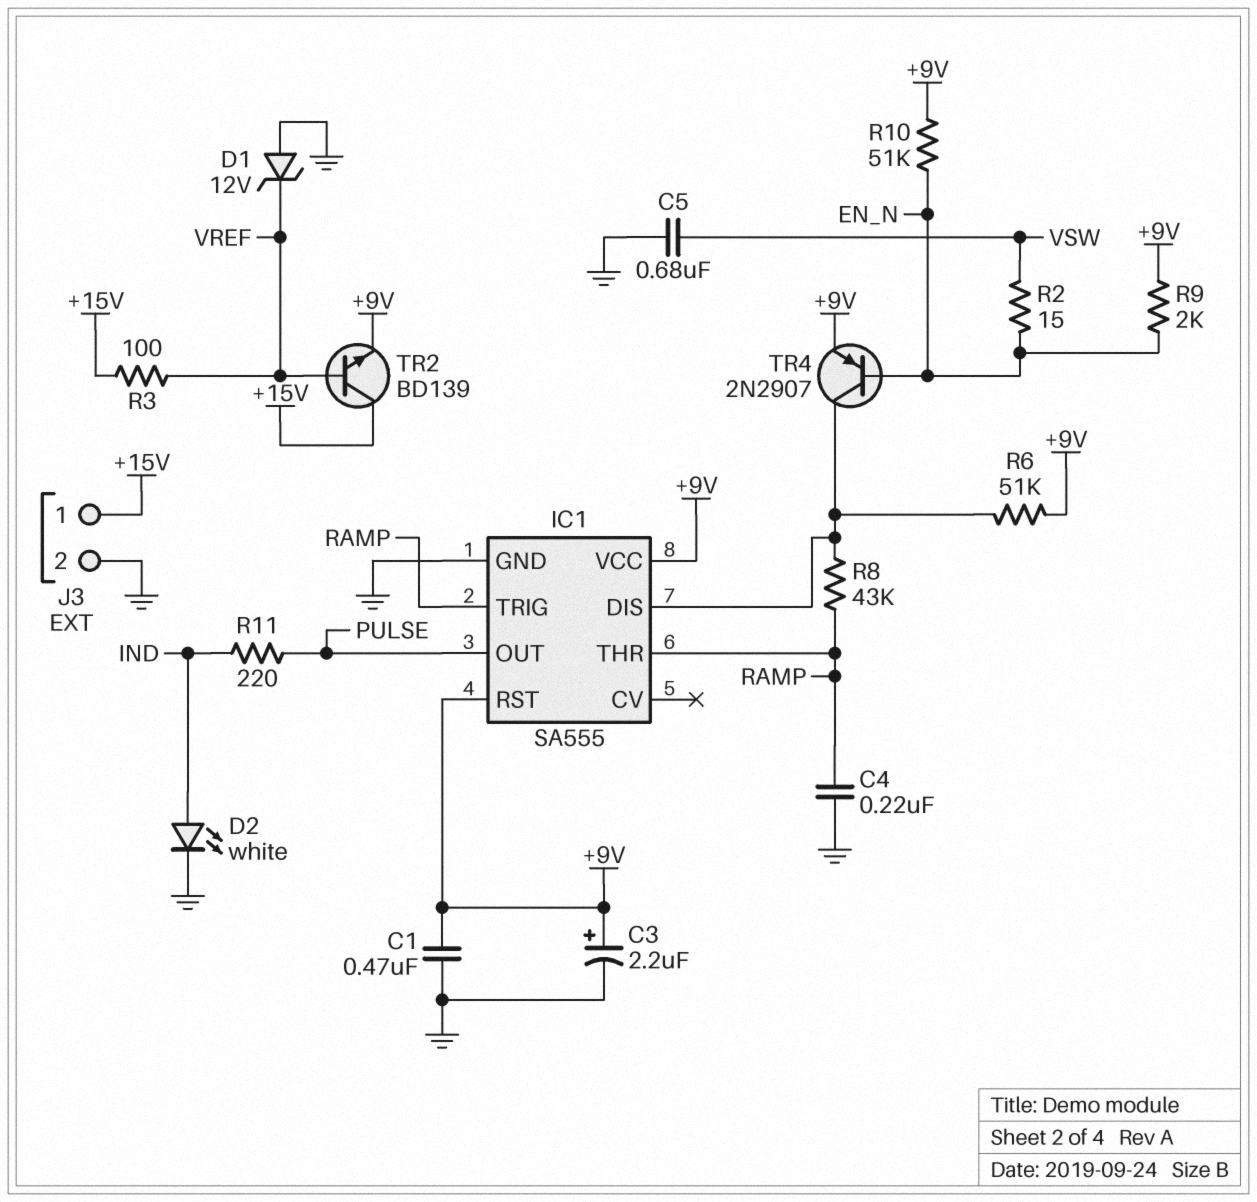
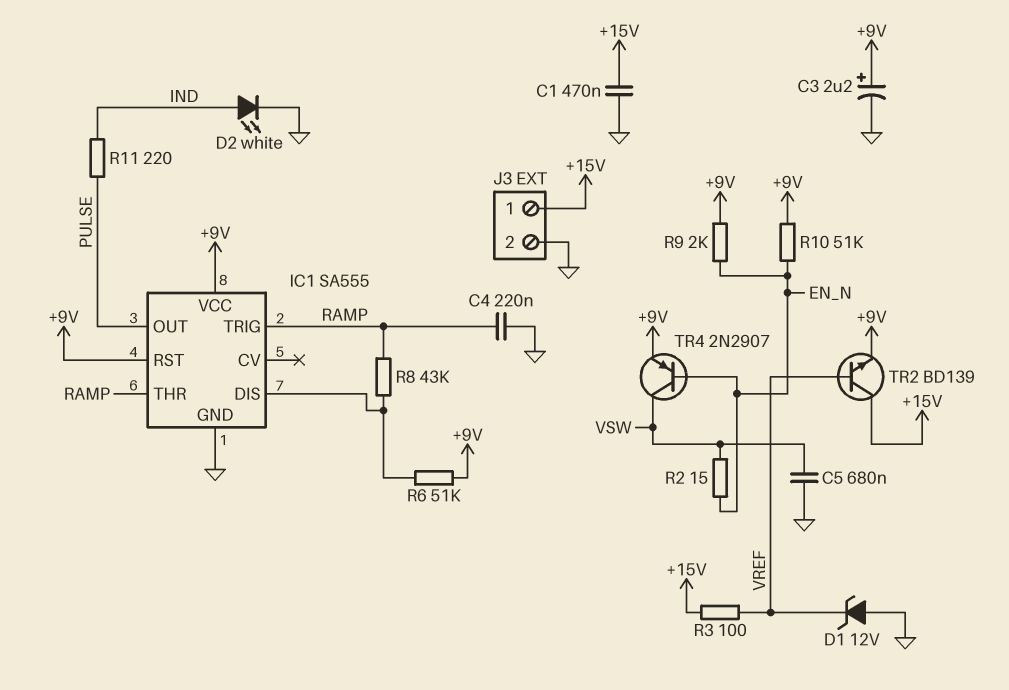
C1: 470nF (+9V, GND) -> 470nF (+15V, GND)
TR4: PNP 2N2907 (B EN_N, C IC1/DIS, E +9V) -> PNP 2N2907 (B EN_N, C VSW, E +9V)

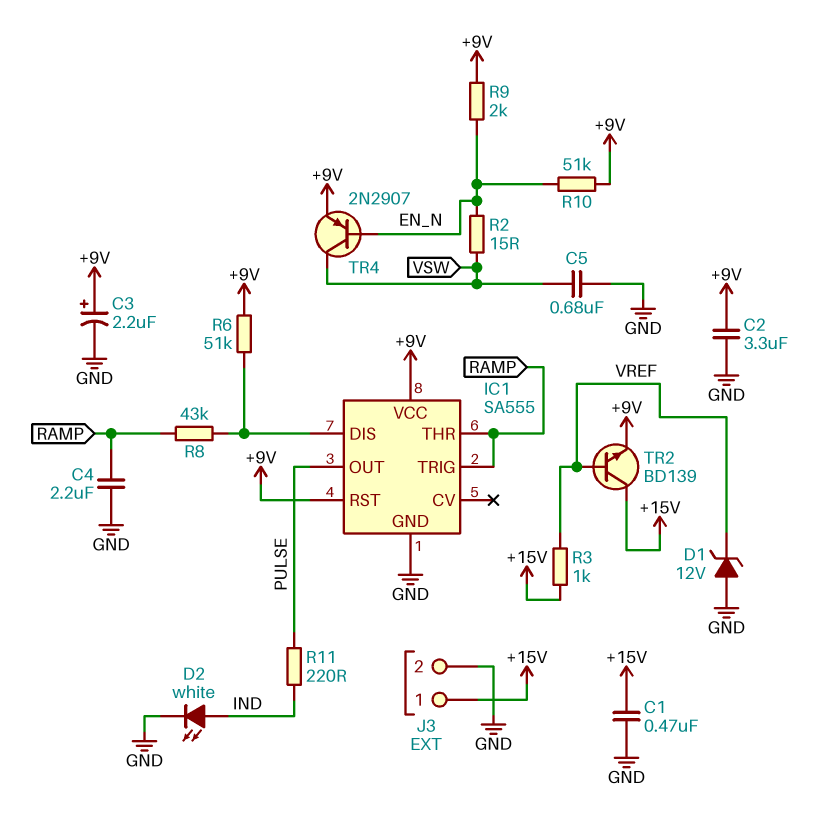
C2: none -> 3.3uF (+9V, GND)
C4: 220nF (GND, RAMP) -> 2.2uF (GND, RAMP)
R3: 100 (+15V, VREF) -> 1k (+15V, VREF)

